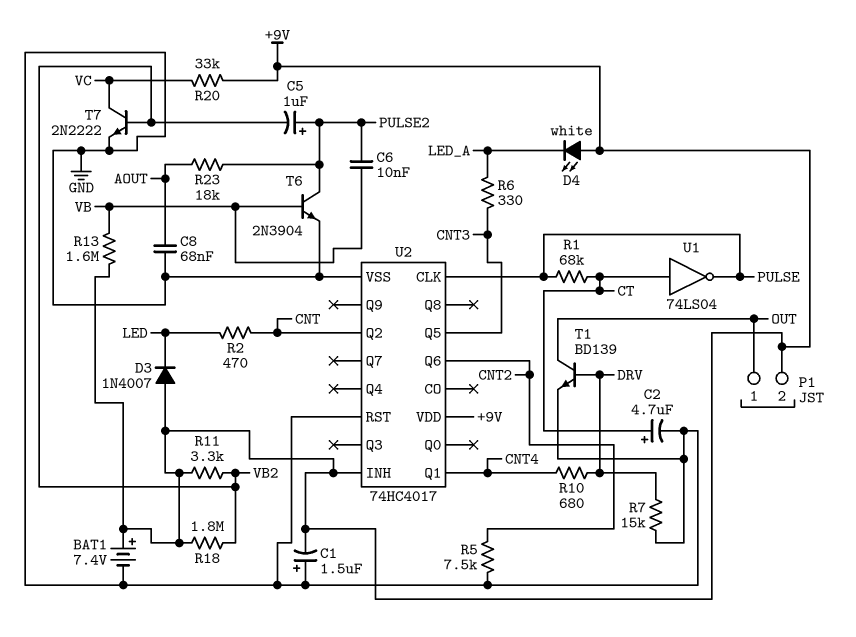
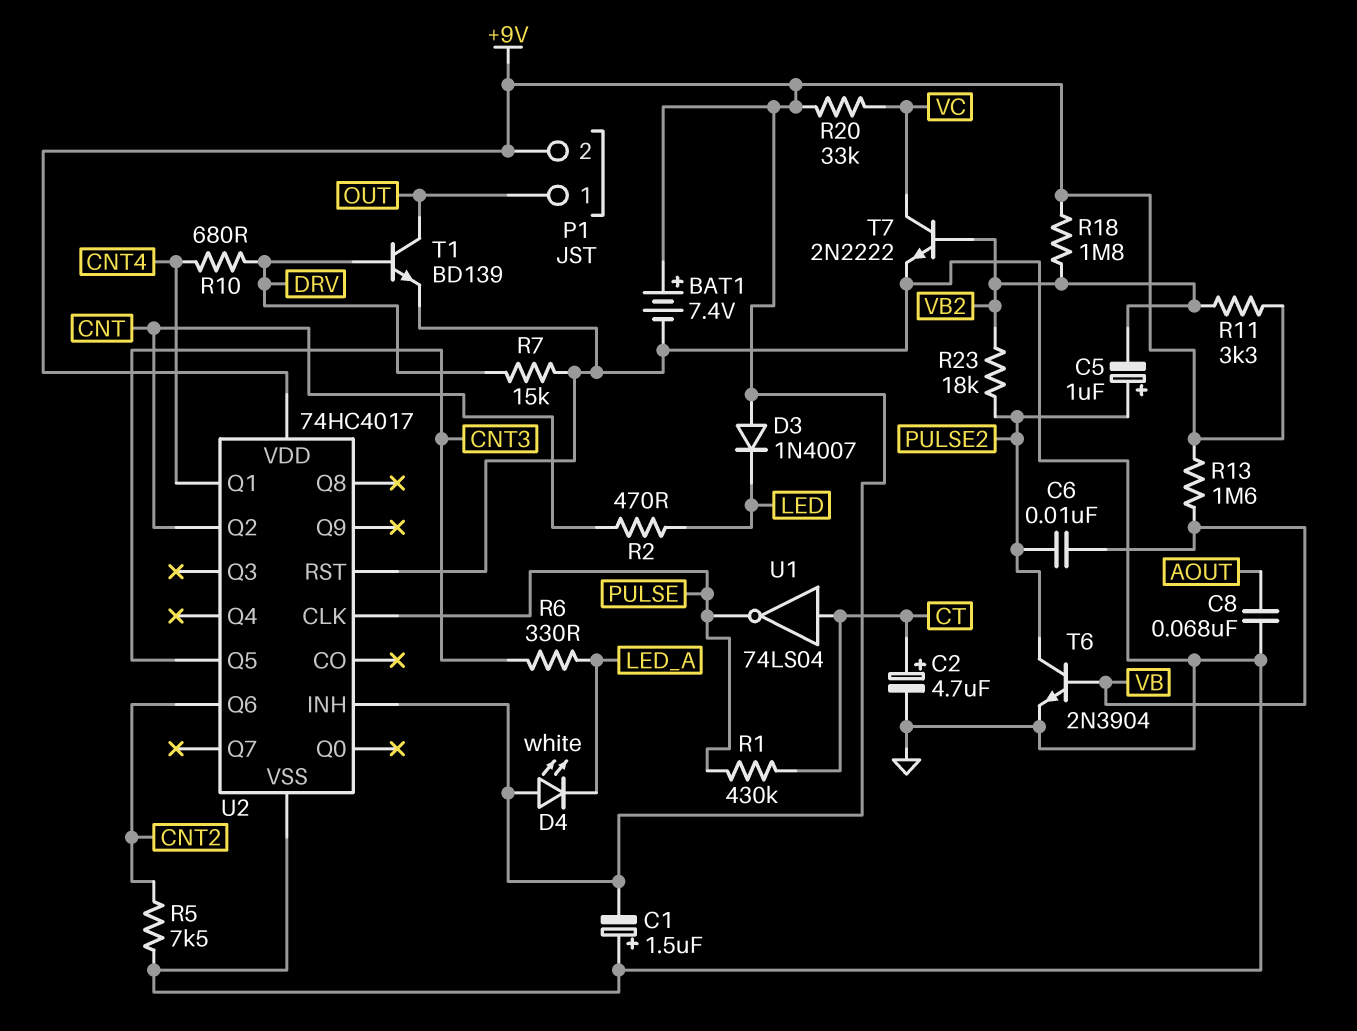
R1: 68k (CT, PULSE) -> 430k (CT, PULSE)
R23: 18k (AOUT, PULSE2) -> 18k (PULSE2, VB2)

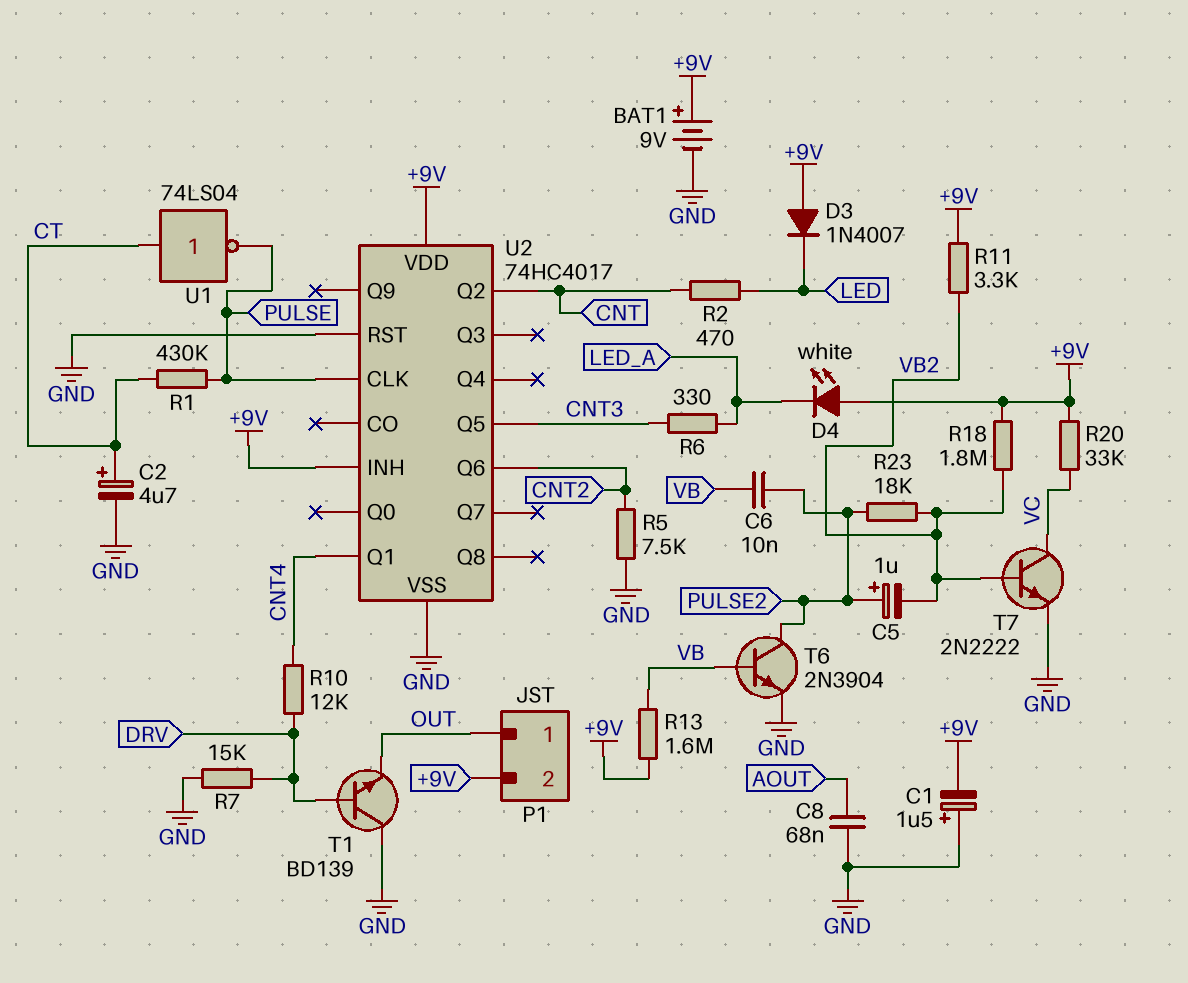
BAT1: 7.4V (plus +9V, minus GND) -> 9V (plus +9V, minus GND)
R10: 680 (CNT4, DRV) -> 12k (CNT4, DRV)
T1: NPN BD139 (B DRV, C OUT, E GND) -> NPN BD139 (B DRV, C GND, E OUT)

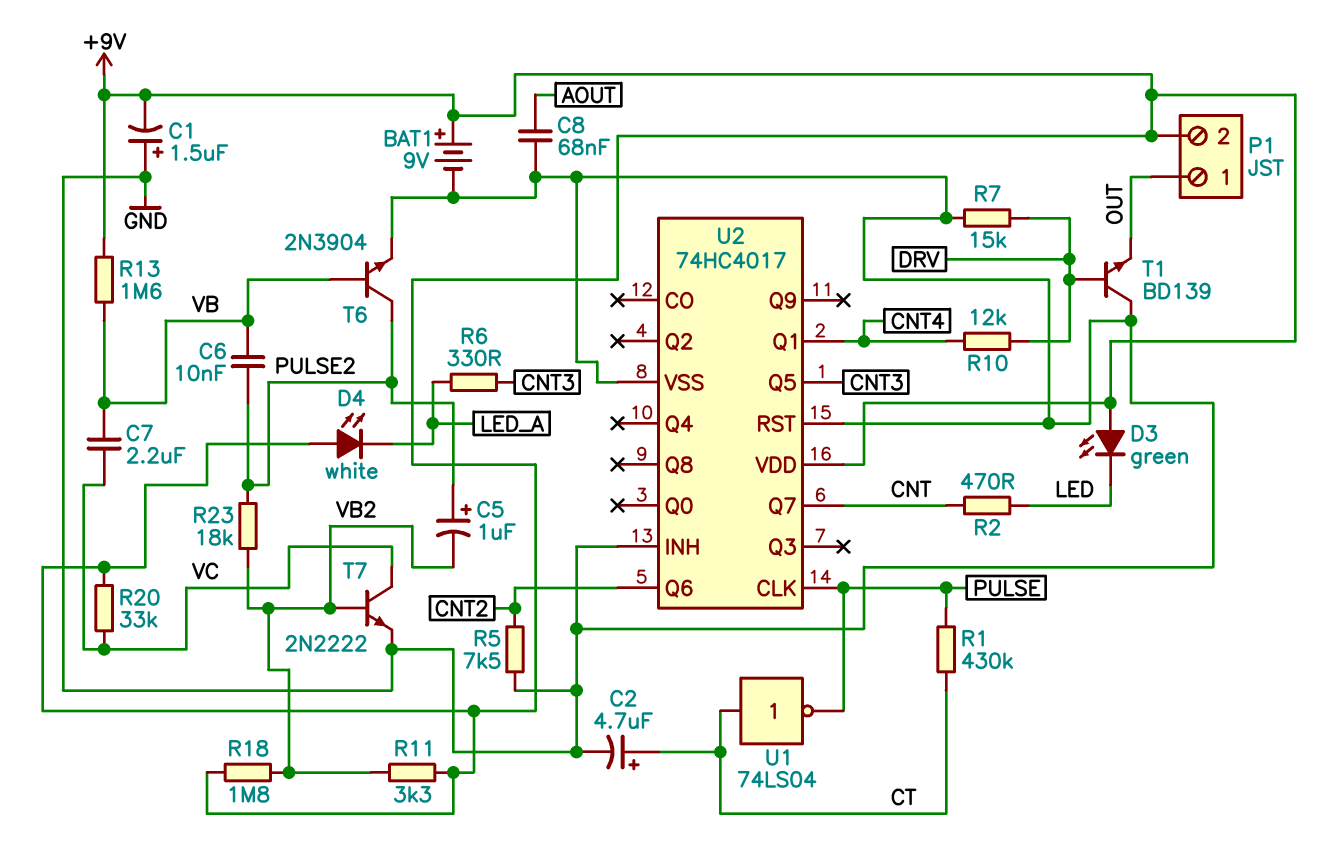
C7: none -> 2.2uF (VB, VC)
D3: diode 1N4007 (A +9V, K LED) -> LED green (A +9V, K LED)
U2 pin INH: +9V -> GND
U2 pin Q2: CNT -> none
U2 pin Q7: none -> CNT

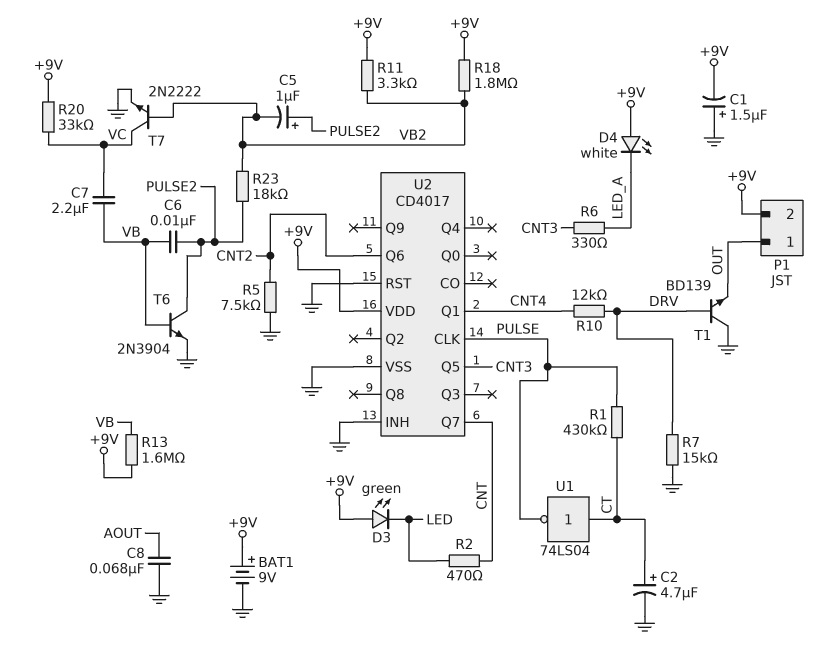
U2: 74HC4017 -> CD4017

